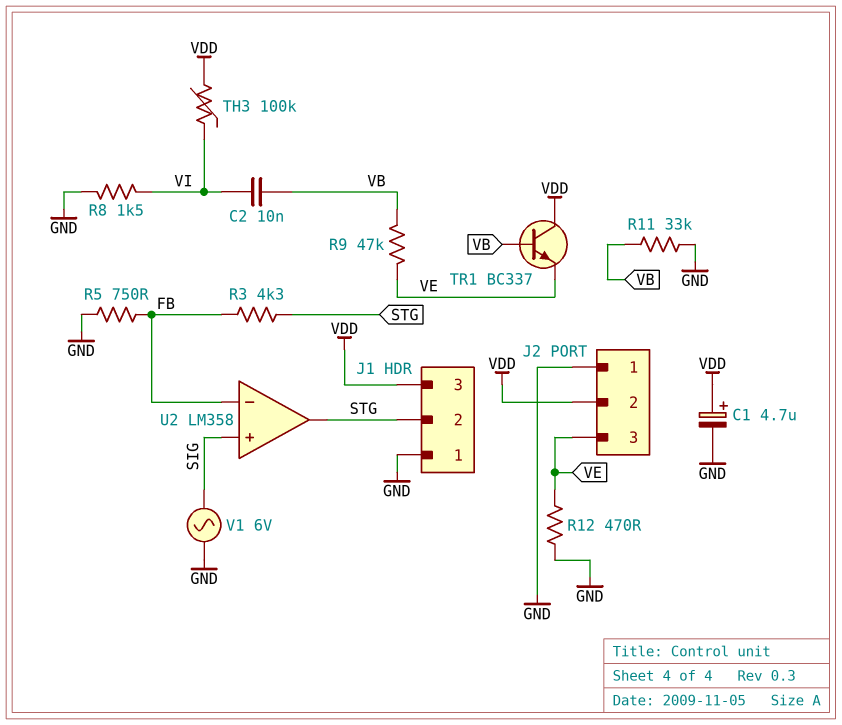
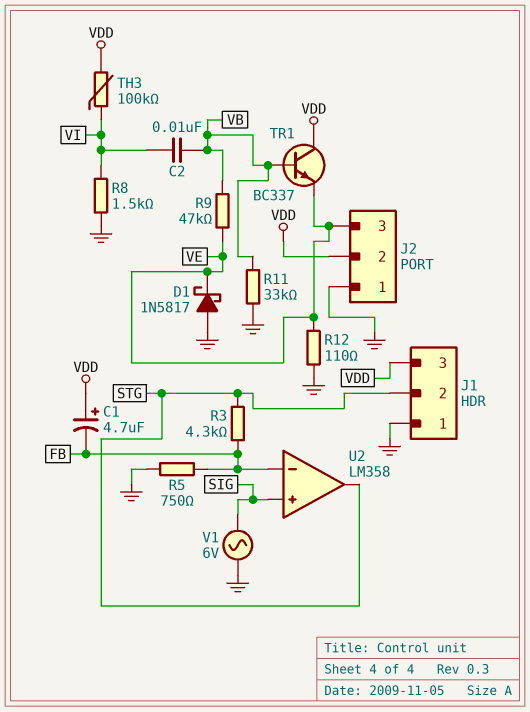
C1: 4.7uF (plus VDD, minus GND) -> 4.7uF (plus VDD, minus FB)
D1: none -> schottky 1N5817 (A GND, K VE)
R12: 470 (GND, VE) -> 110 (GND, VE)

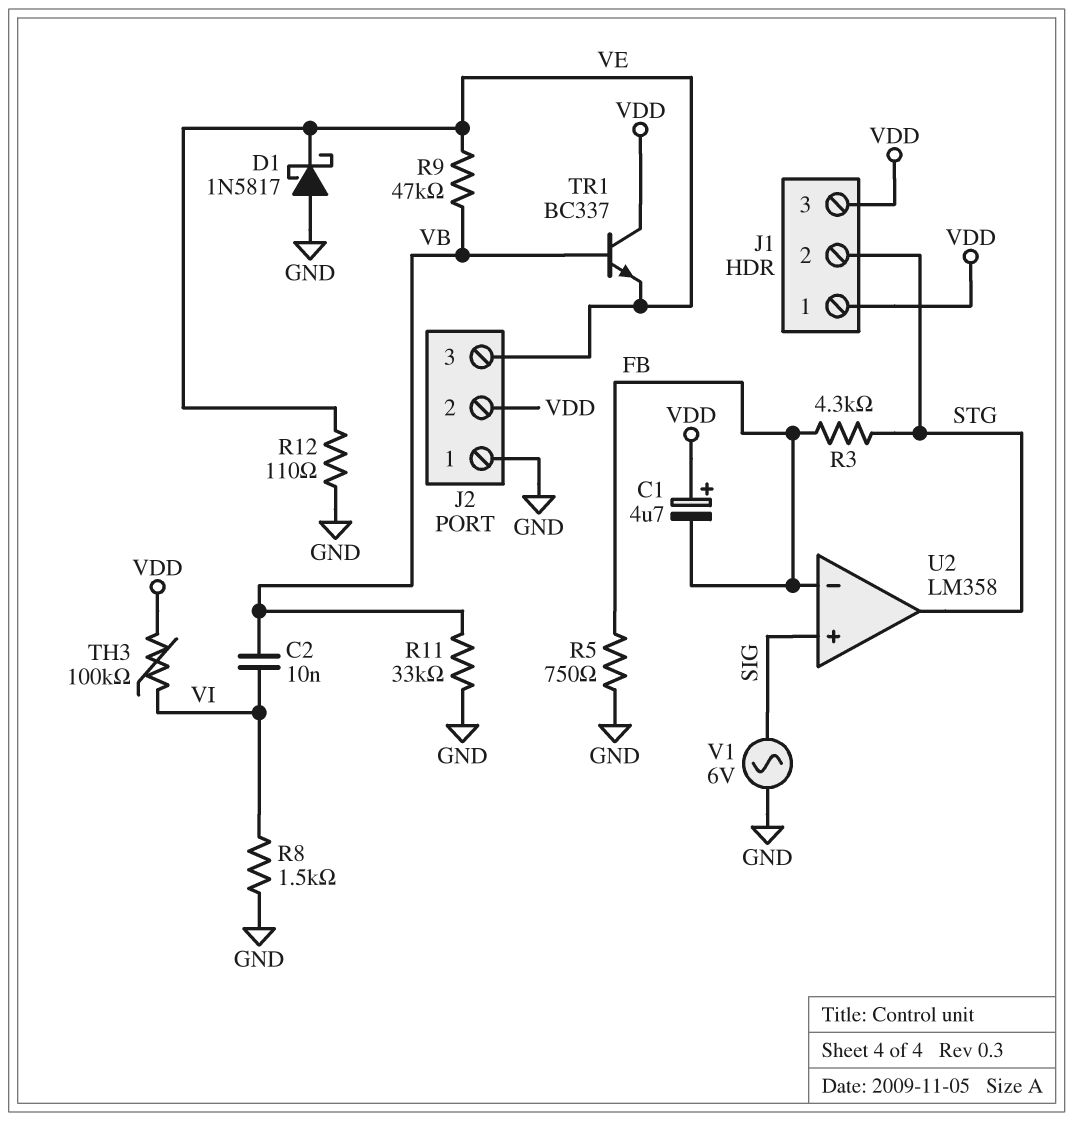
J1 pin 1: GND -> VDD

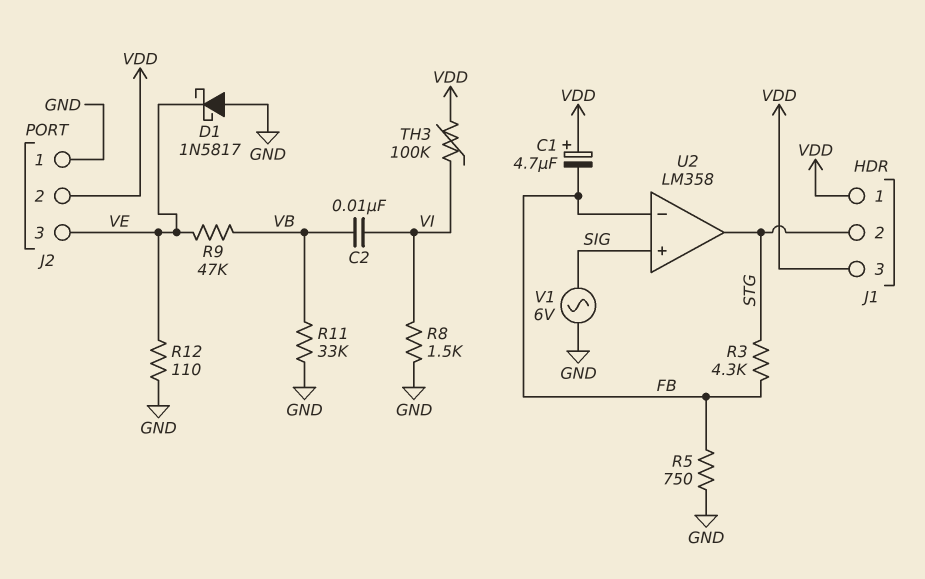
TR1: NPN BC337 (B VB, C VDD, E VE) -> none

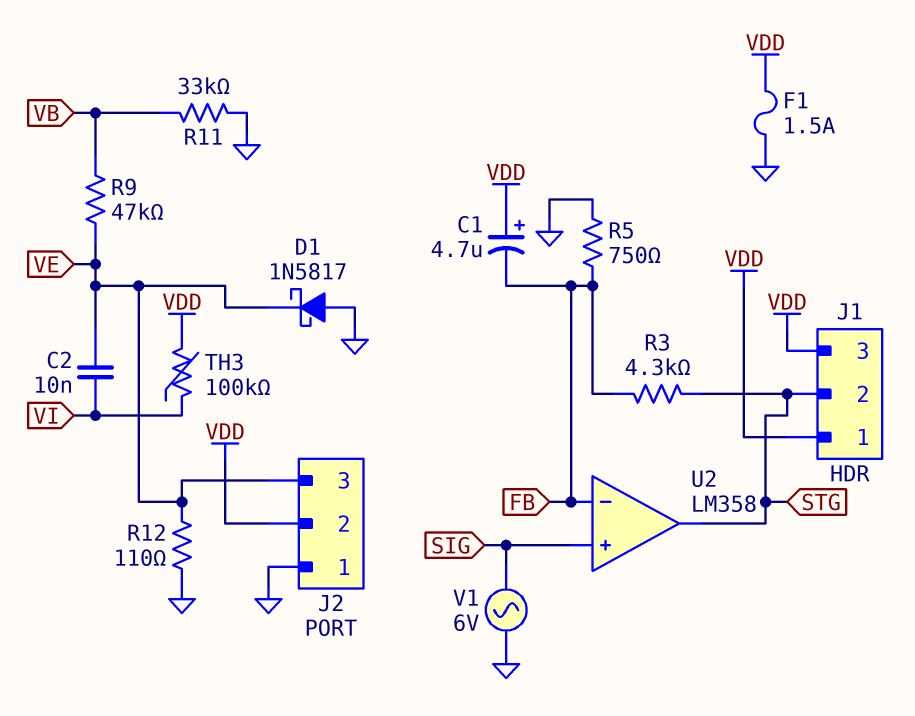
C2: 10nF (VB, VI) -> 10nF (VE, VI)
F1: none -> 1.5A (GND, VDD)
R8: 1.5k (GND, VI) -> none

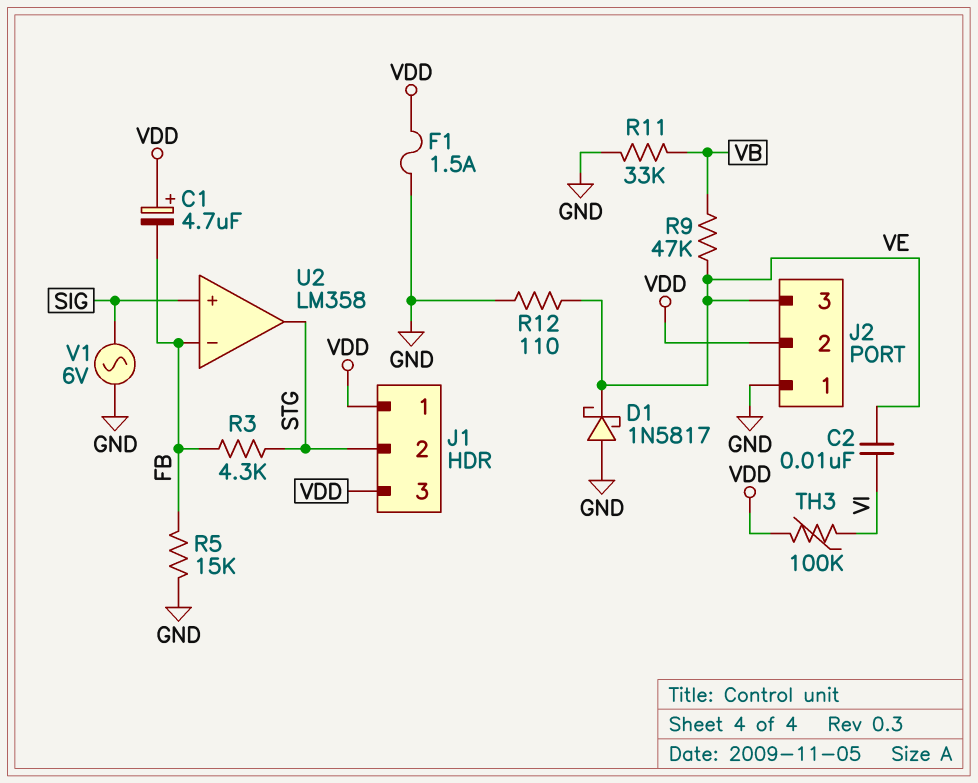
R5: 750 (FB, GND) -> 15k (FB, GND)

